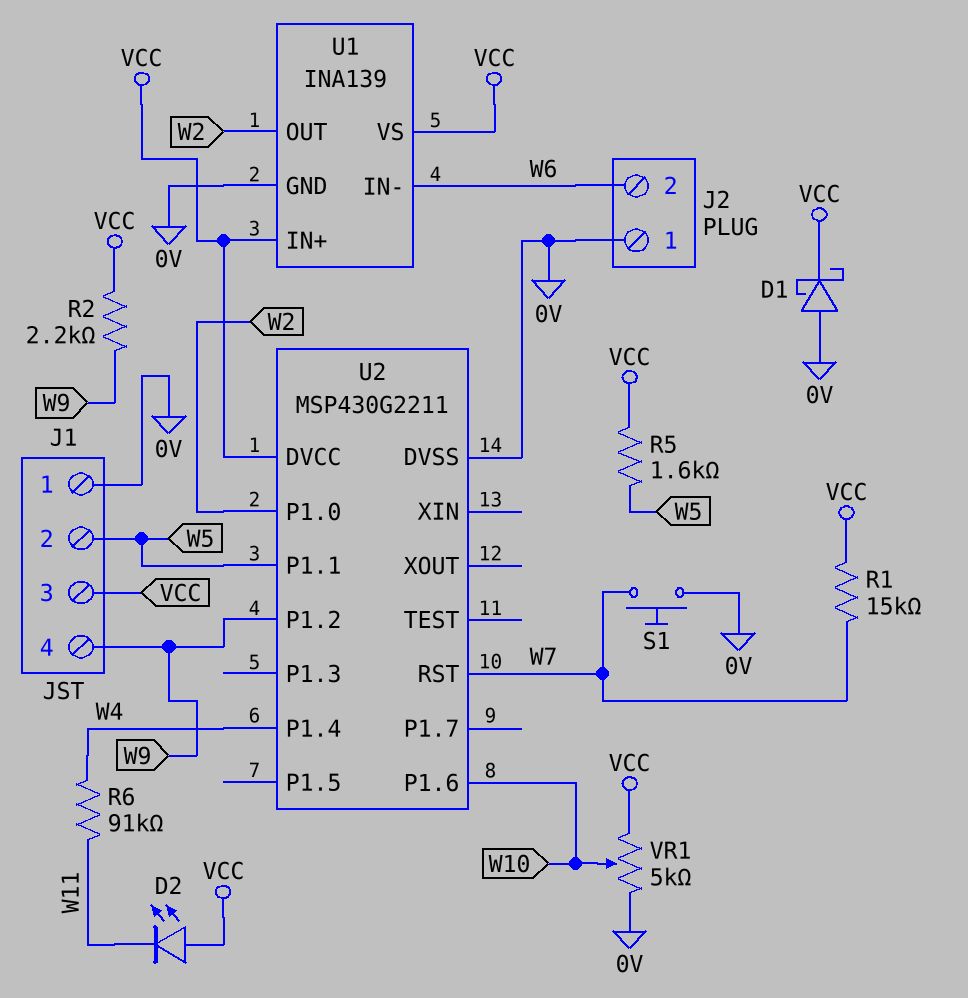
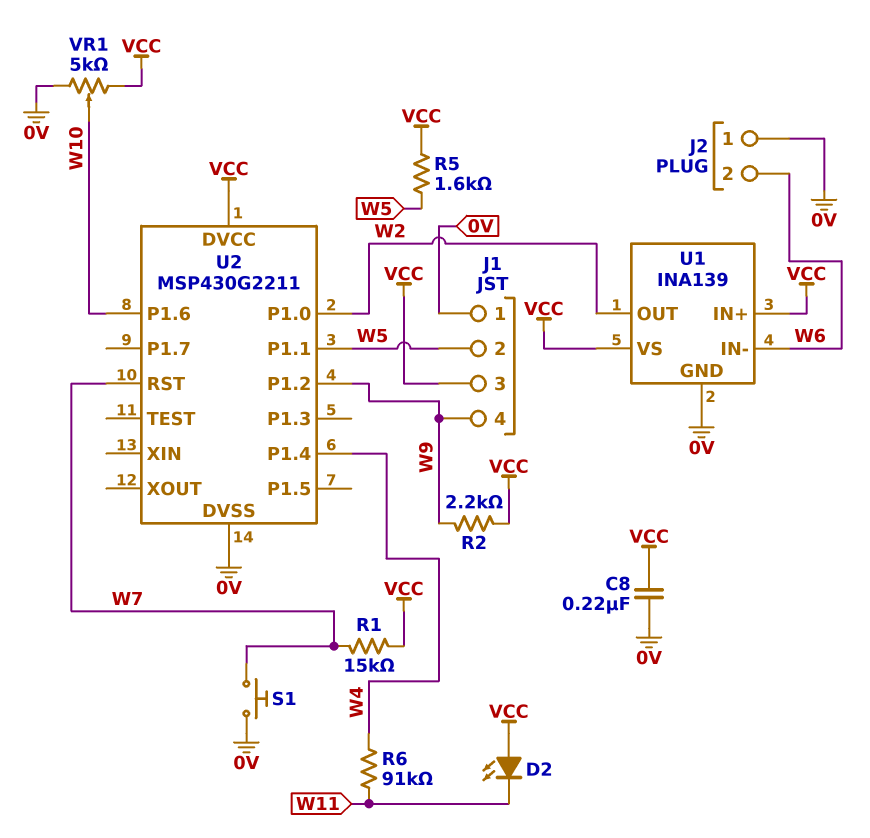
C8: none -> 220nF (0V, VCC)
D1: schottky (A 0V, K VCC) -> none

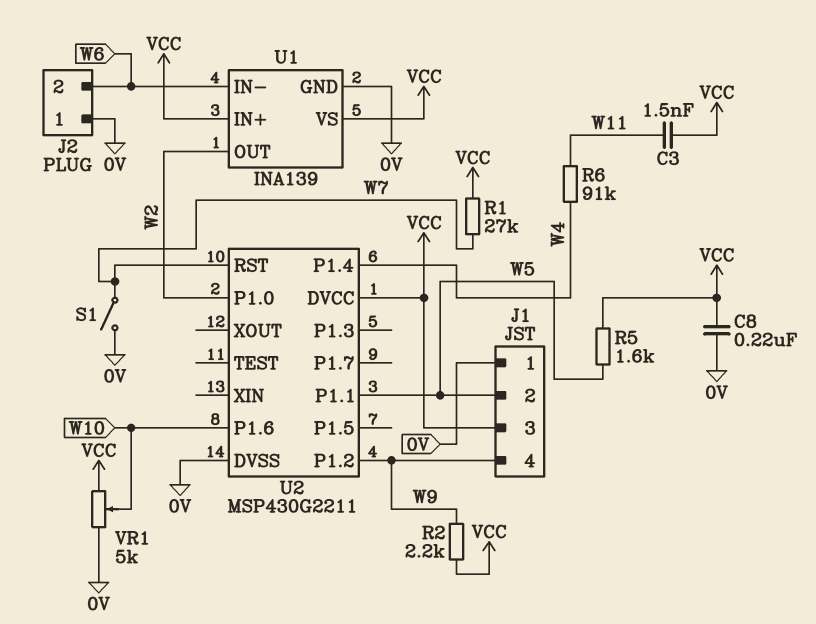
C3: none -> 1.5nF (VCC, W11)
D2: LED (A VCC, K W11) -> none
R1: 15k (VCC, W7) -> 27k (VCC, W7)
S1: button (0V, W7) -> switch (0V, W7)

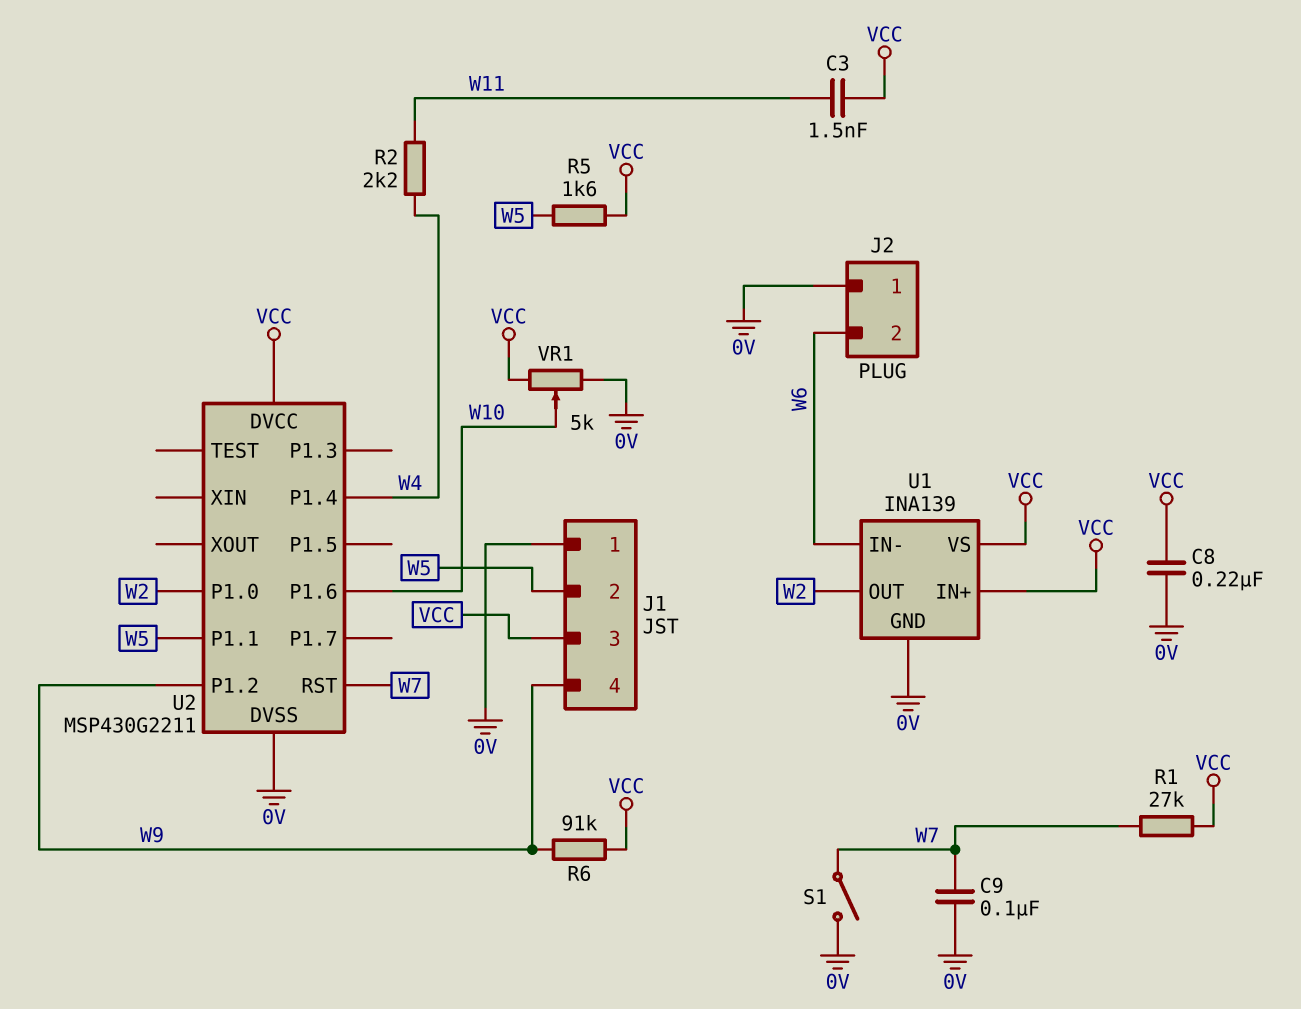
C9: none -> 100nF (0V, W7)
R2: 2.2k (VCC, W9) -> 2.2k (W4, W11)
R6: 91k (W4, W11) -> 91k (VCC, W9)

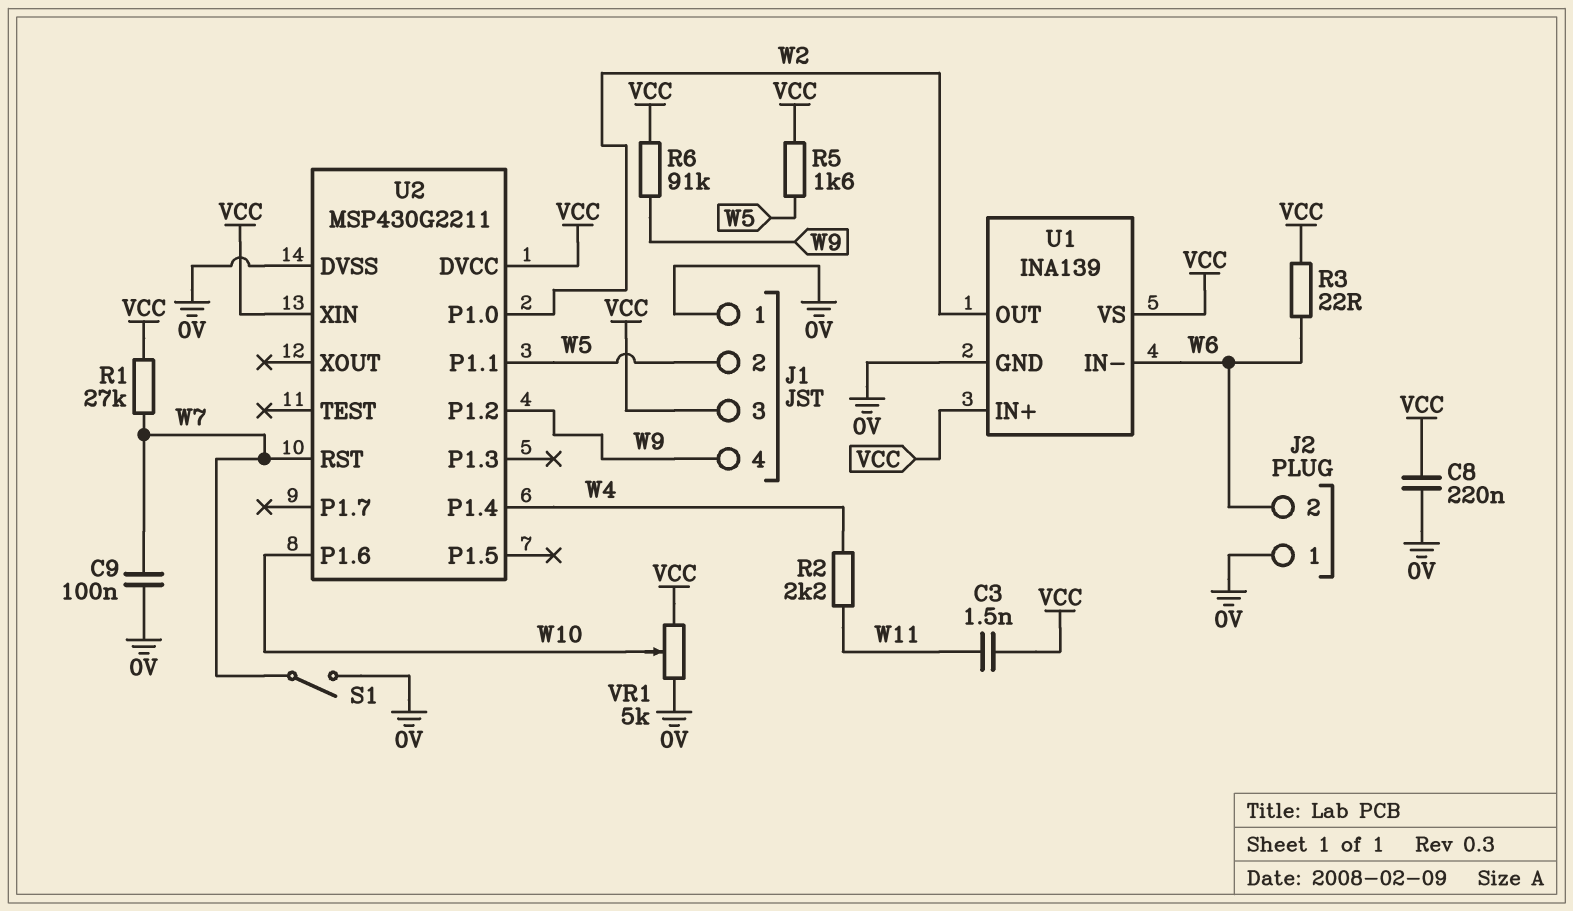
R3: none -> 22 (VCC, W6)
U2 pin XIN: none -> VCC

